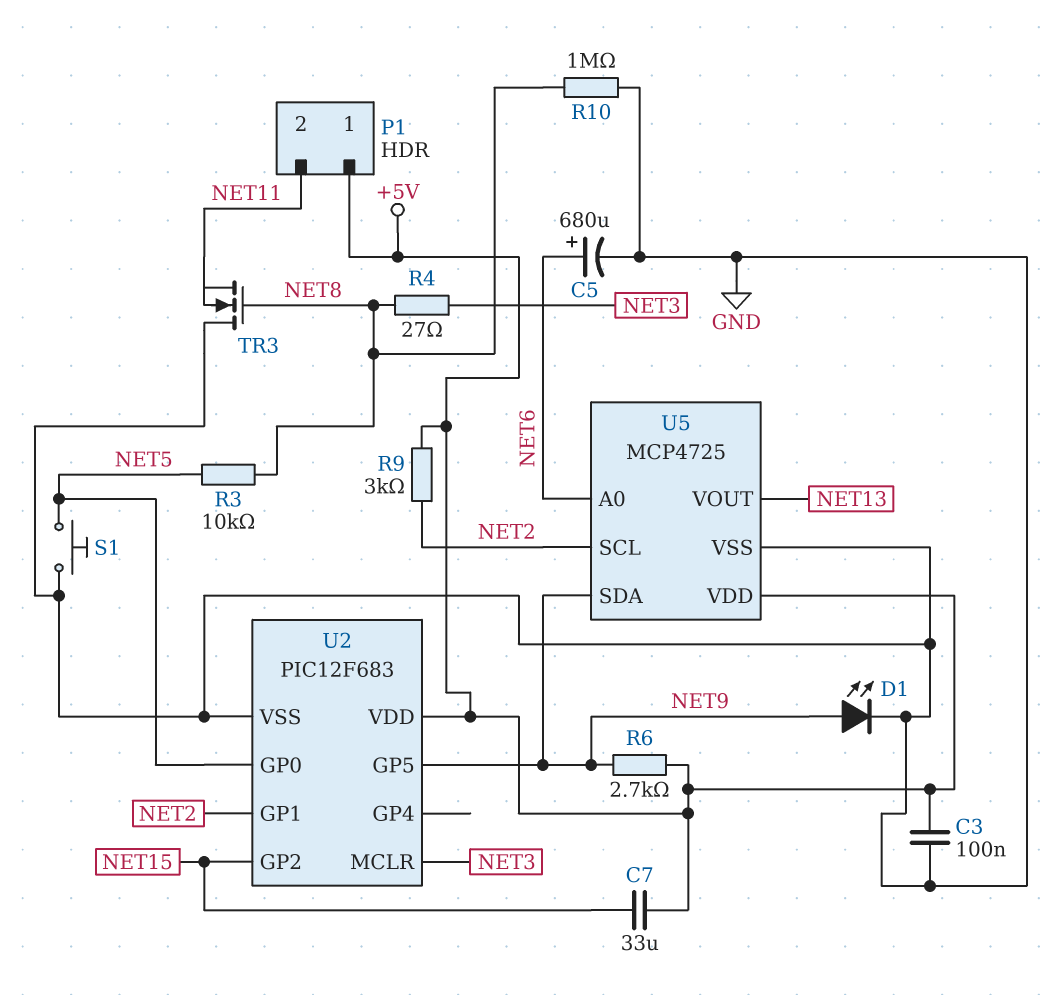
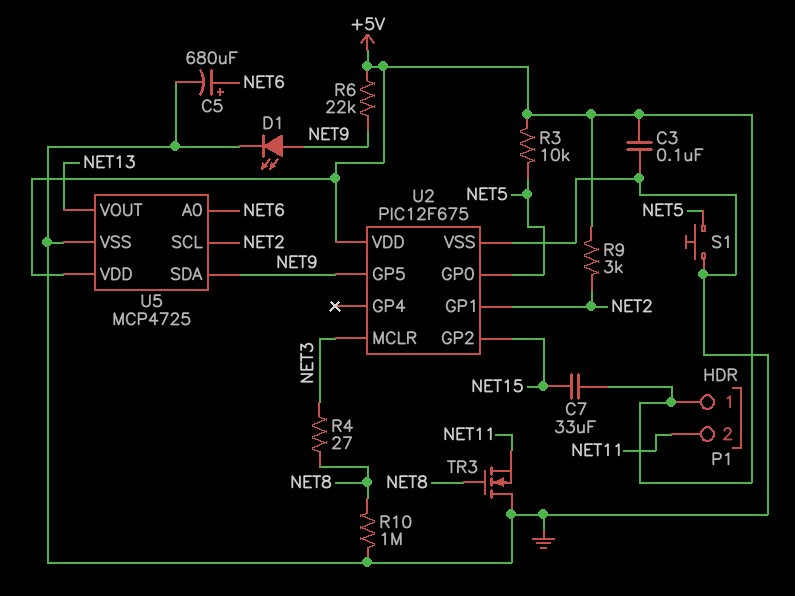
R3: 10k (NET5, NET8) -> 10k (+5V, NET5)
R6: 2.7k (+5V, NET9) -> 22k (+5V, NET9)
U2: PIC12F683 -> PIC12F675

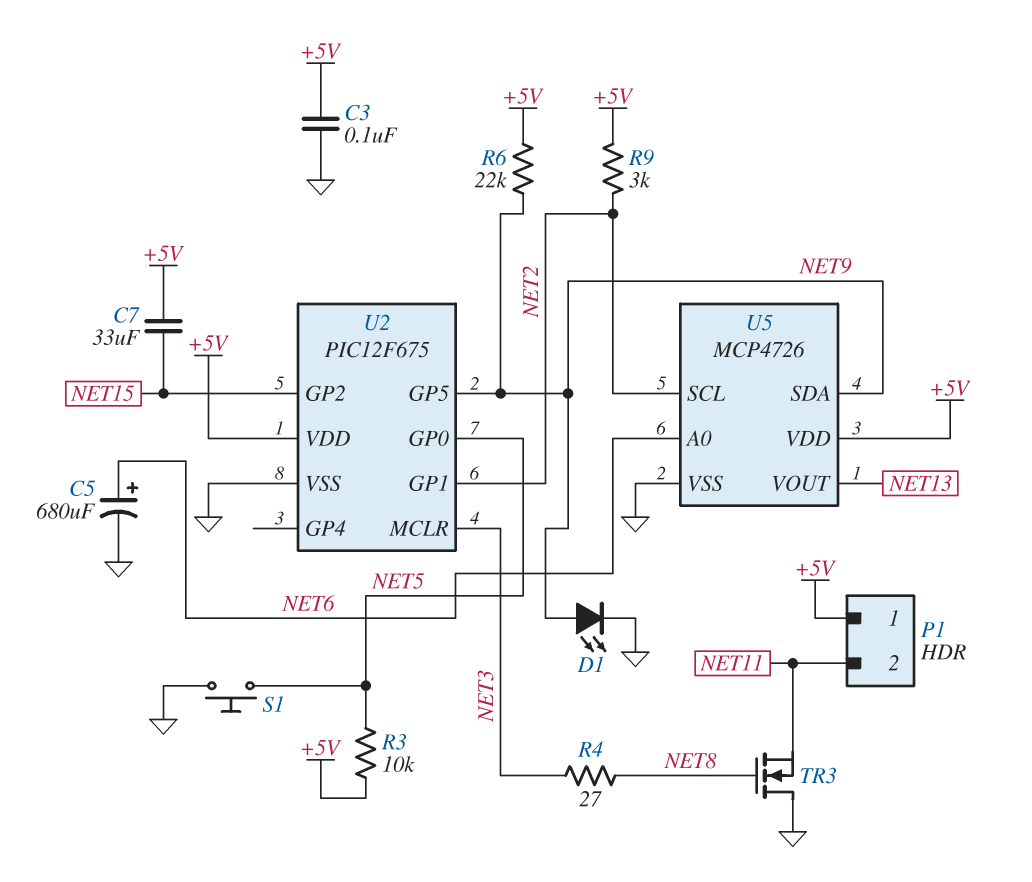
R10: 1M (GND, NET8) -> none
U5: MCP4725 -> MCP4726

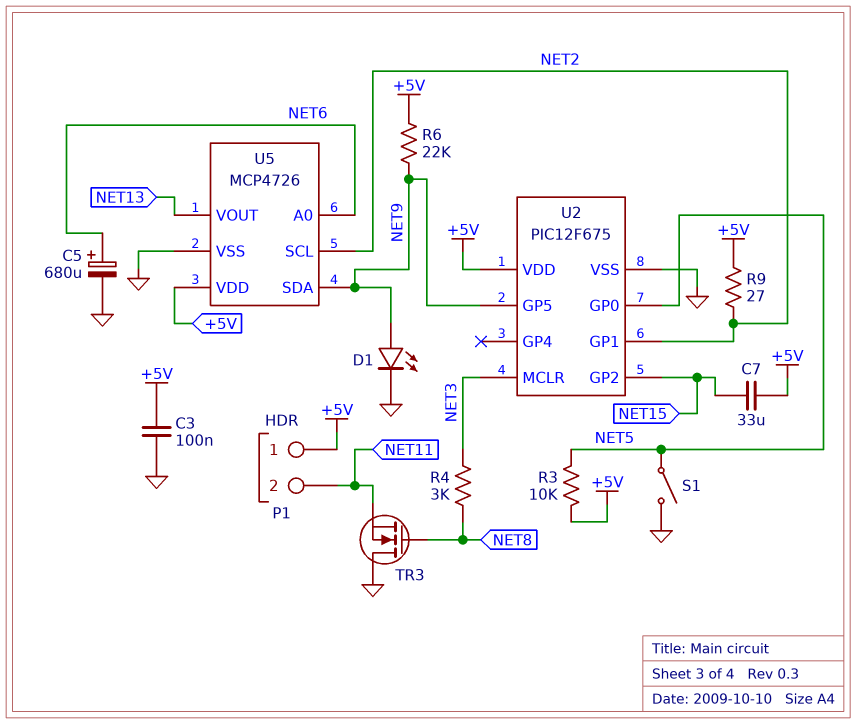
R4: 27 (NET3, NET8) -> 3k (NET3, NET8)
R9: 3k (+5V, NET2) -> 27 (+5V, NET2)
S1: button (GND, NET5) -> switch (GND, NET5)

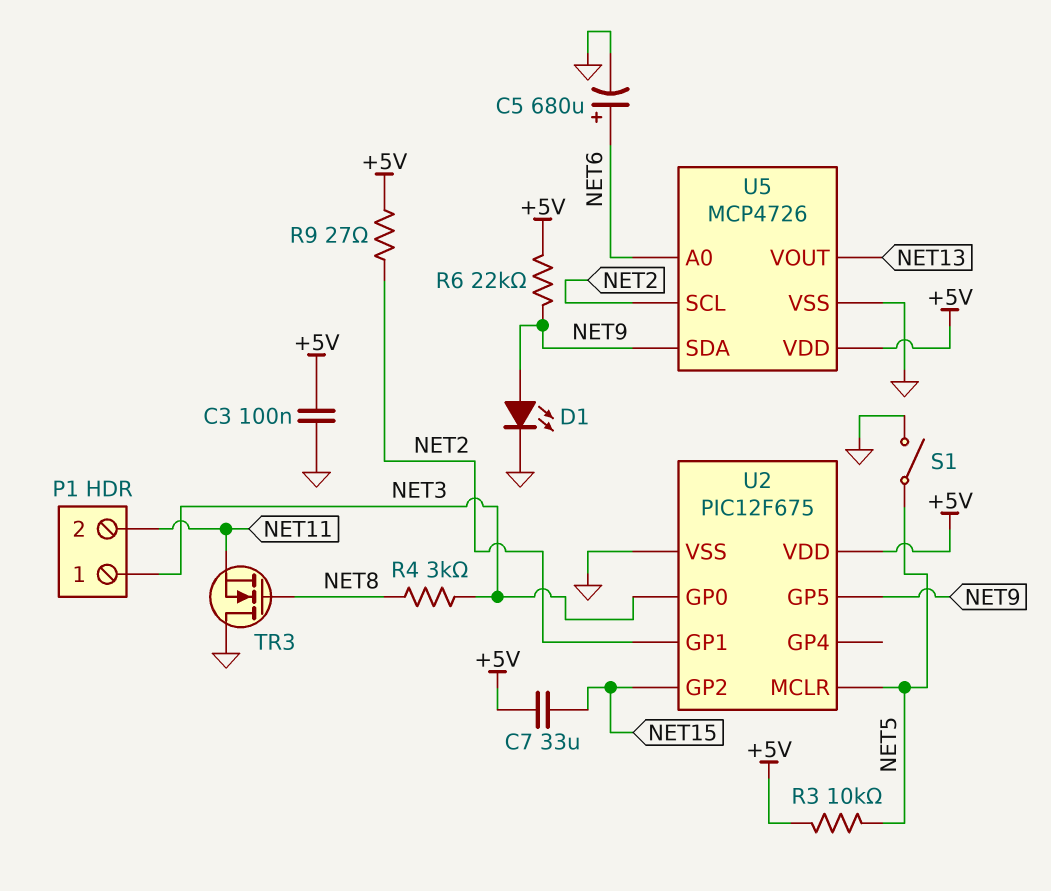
P1 pin 1: +5V -> NET3
U2 pin GP0: NET5 -> NET3
U2 pin MCLR: NET3 -> NET5

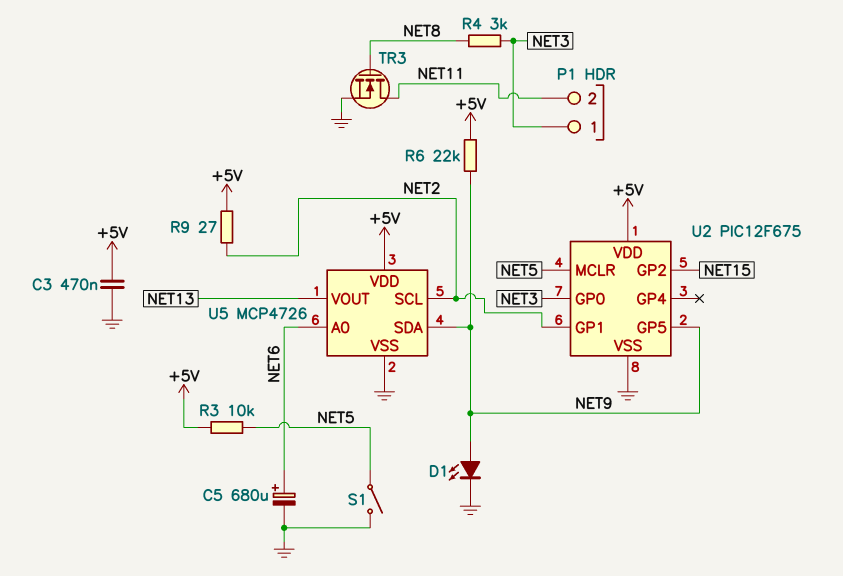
C3: 100nF (+5V, GND) -> 470nF (+5V, GND)
C7: 33uF (+5V, NET15) -> none
TR3: NMOS (G NET8, D GND, S NET11) -> NMOS (G NET8, D NET11, S GND)

